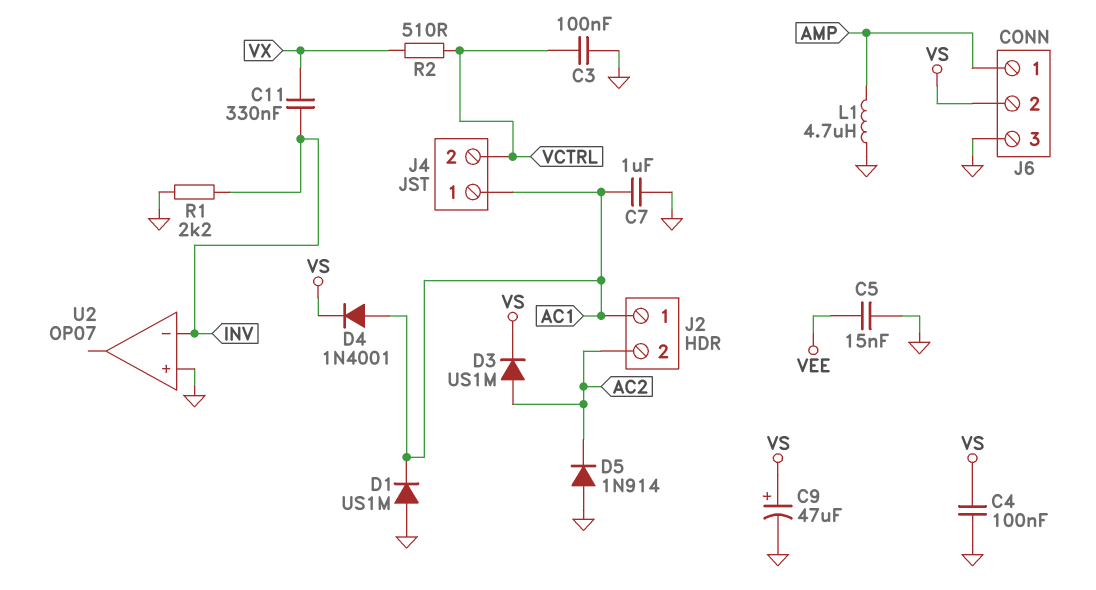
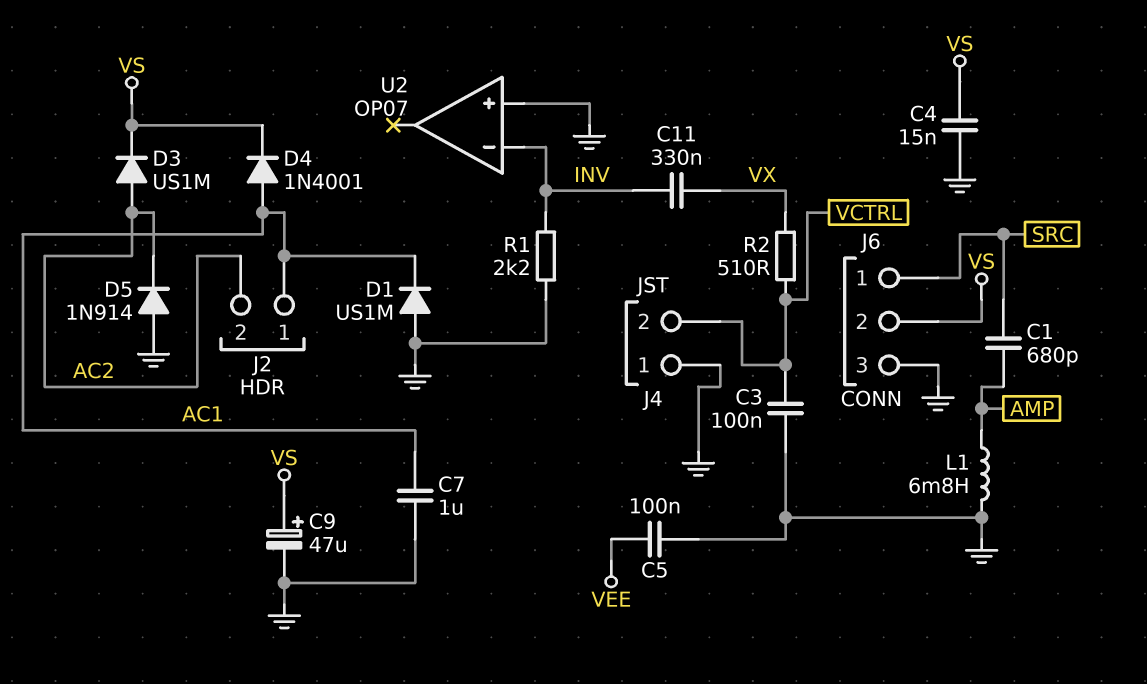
C1: none -> 680pF (AMP, SRC)
C4: 100nF (GND, VS) -> 15nF (GND, VS)
C5: 15nF (GND, VEE) -> 100nF (GND, VEE)
J4 pin 1: AC1 -> GND
J6 pin 1: AMP -> SRC
L1: 4.7uH (AMP, GND) -> 6.8mH (AMP, GND)

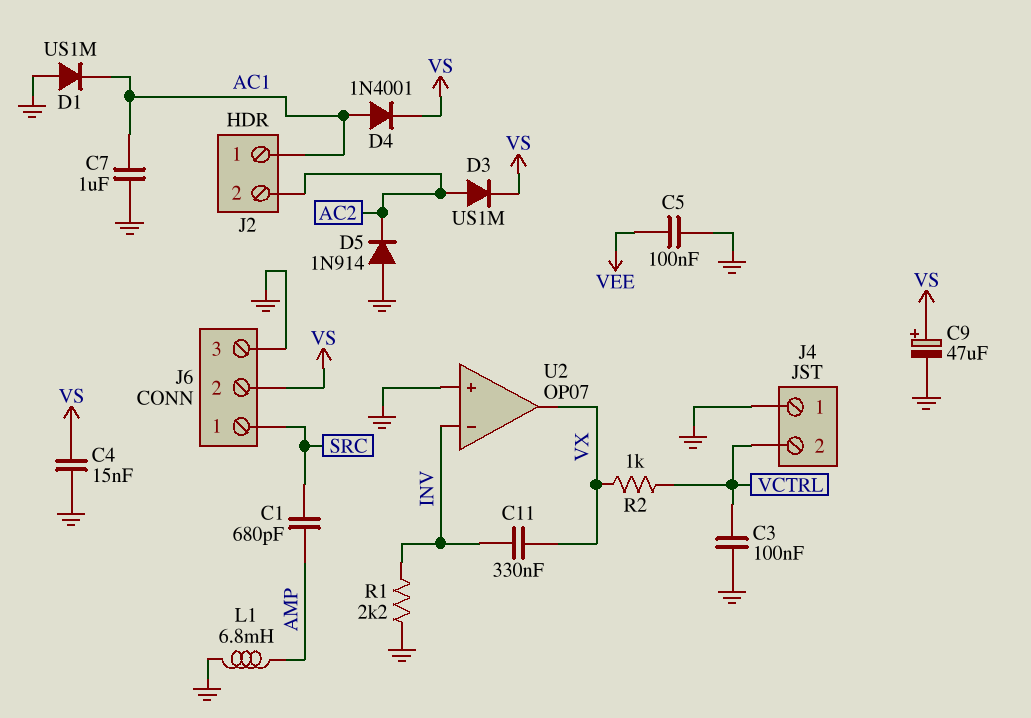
R2: 510 (VCTRL, VX) -> 1k (VCTRL, VX)
U2 pin out: none -> VX

